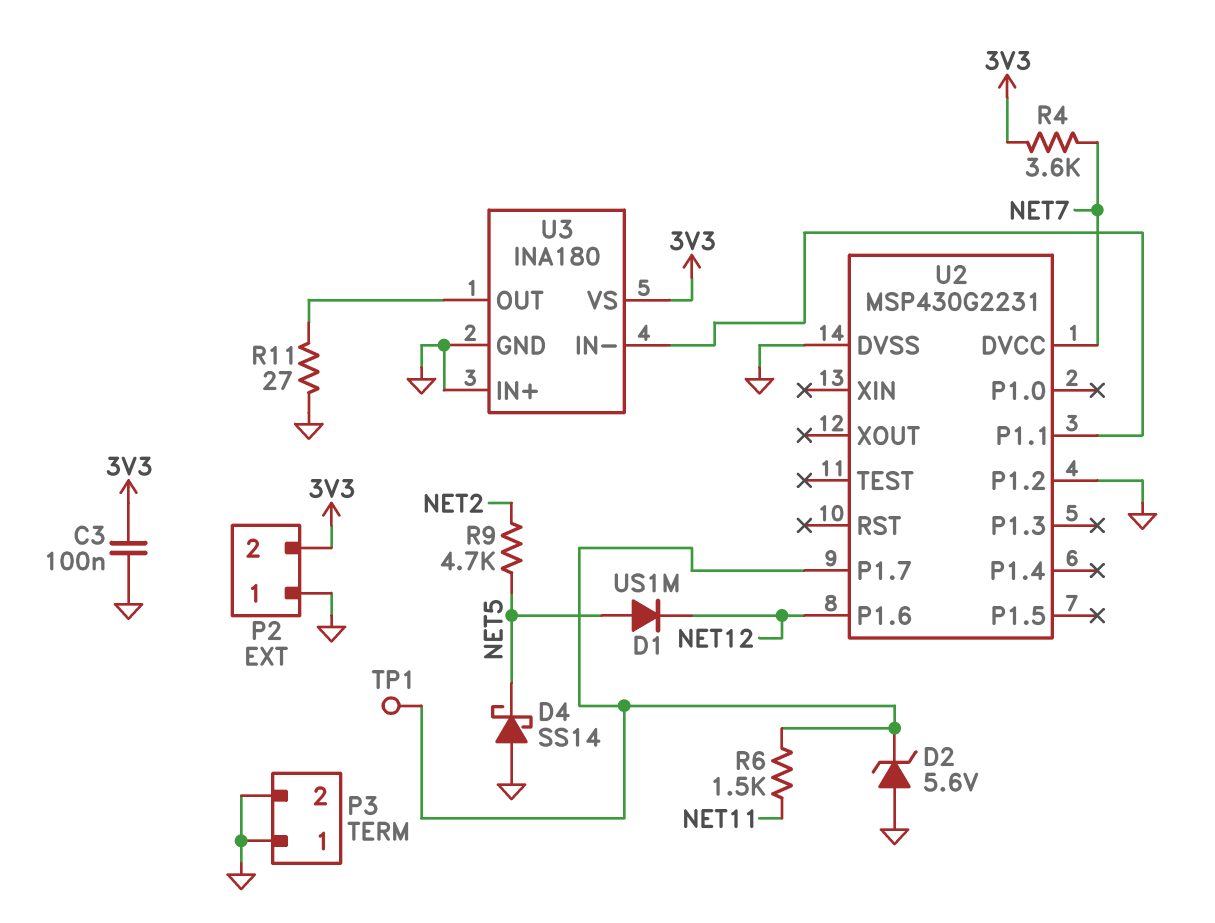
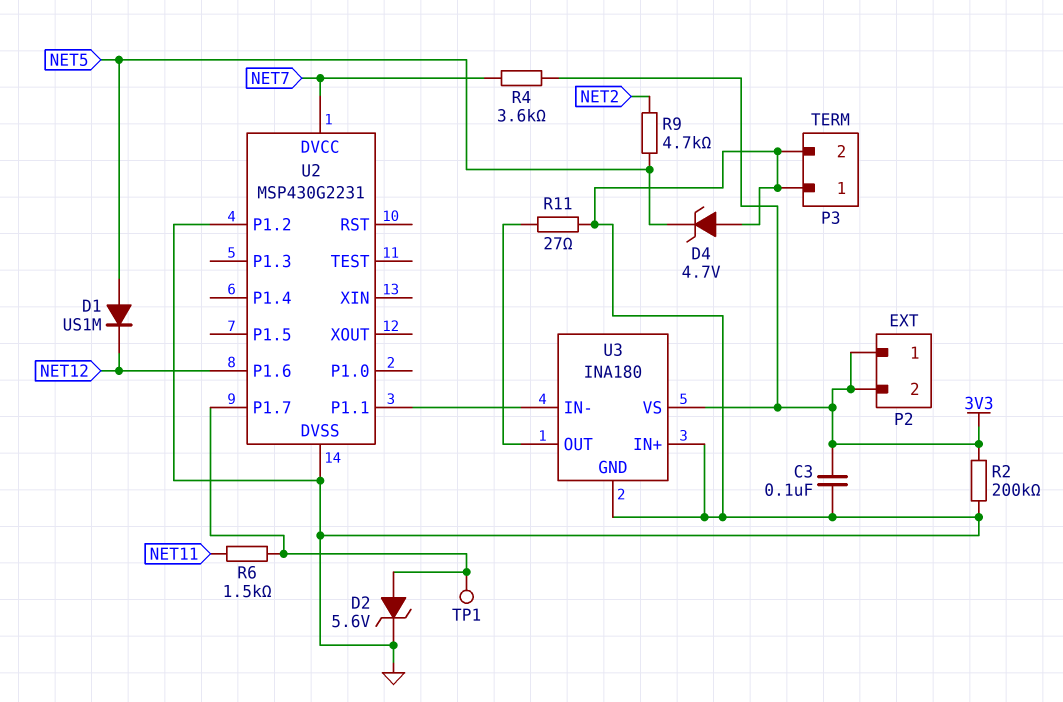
D2: zener 5.6V (A GND, K U2/P1.7) -> zener 5.6V (A U2/P1.7, K GND)
D4: schottky SS14 (A GND, K NET5) -> zener 4.7V (A GND, K NET5)
P2 pin 1: GND -> 3V3
R2: none -> 200k (3V3, GND)

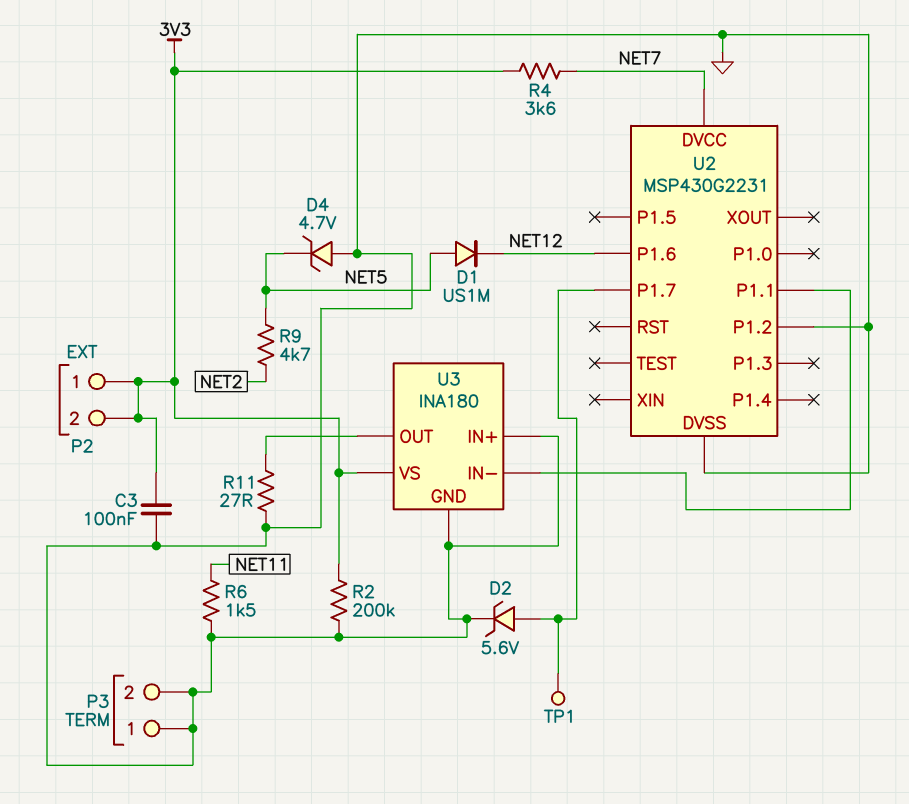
R6: 1.5k (NET11, U2/P1.7) -> 1.5k (GND, NET11)

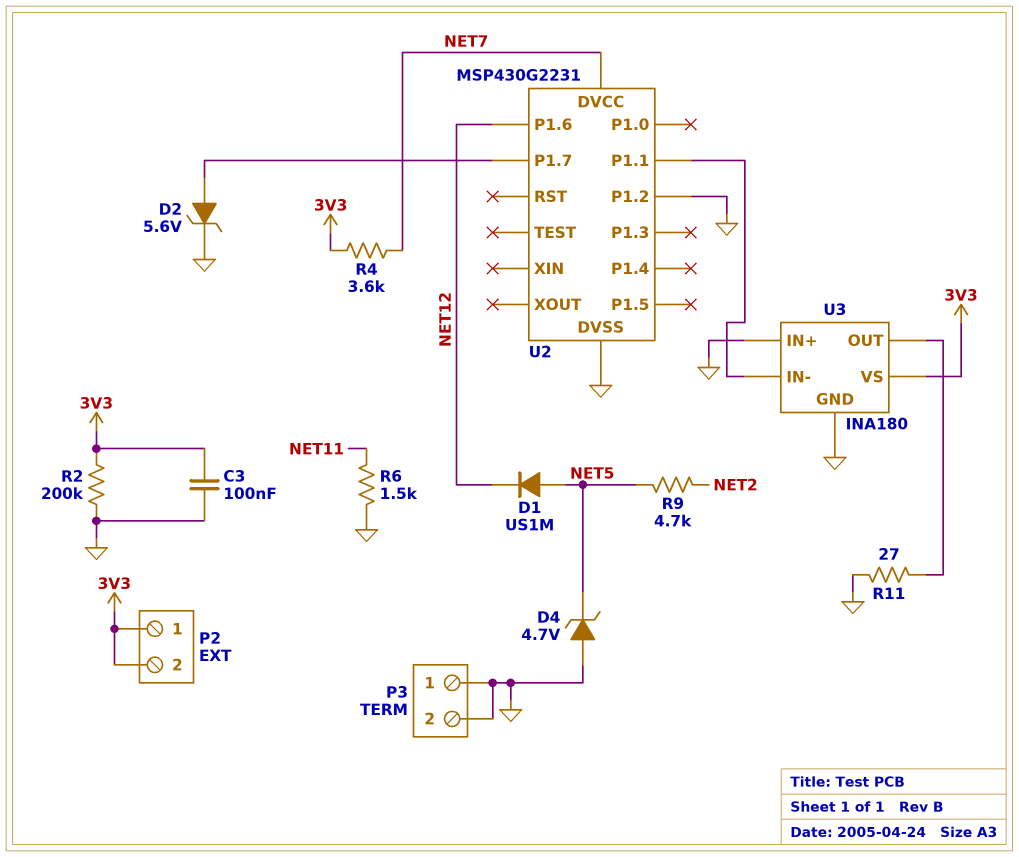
TP1: test point (U2/P1.7) -> none

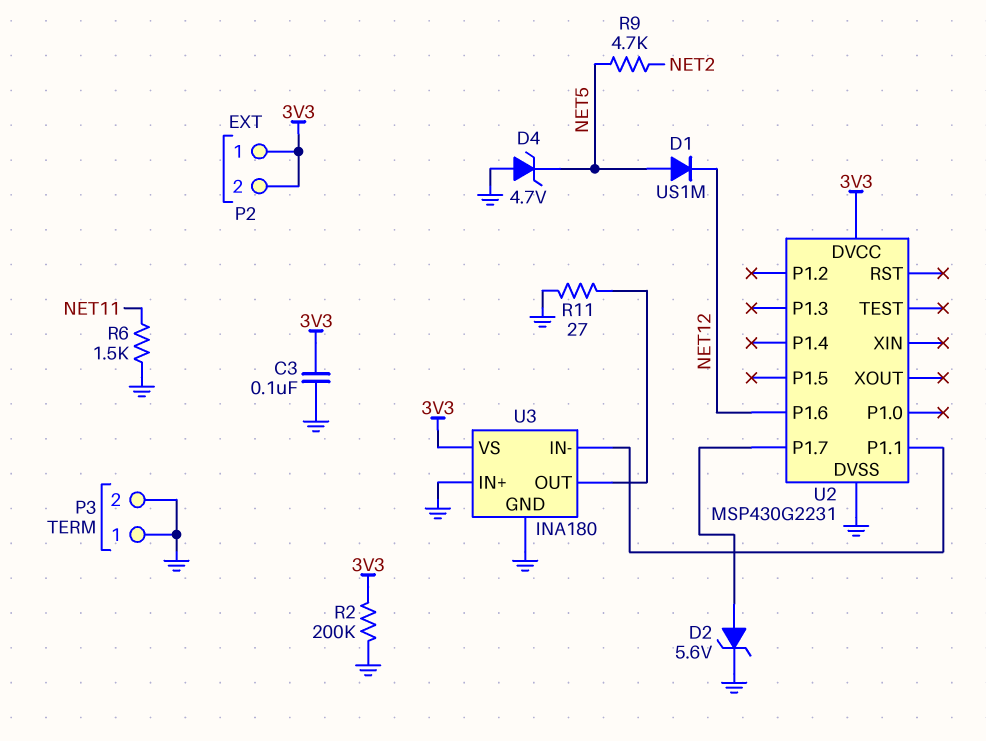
R4: 3.6k (3V3, NET7) -> none
U2 pin DVCC: NET7 -> 3V3
U2 pin P1.2: GND -> none

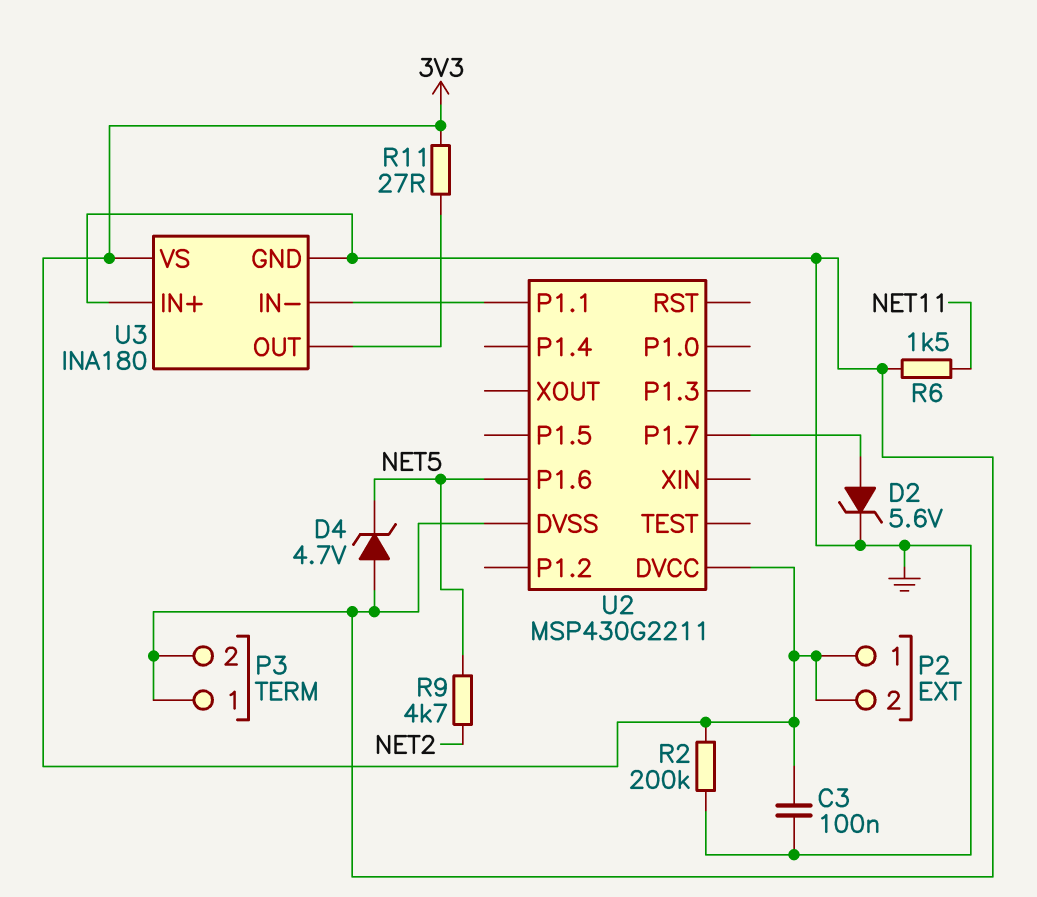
D1: diode US1M (A NET5, K NET12) -> none
R11: 27 (GND, U3/OUT) -> 27 (3V3, U3/OUT)
U2: MSP430G2231 -> MSP430G2211
U2 pin P1.6: NET12 -> NET5

